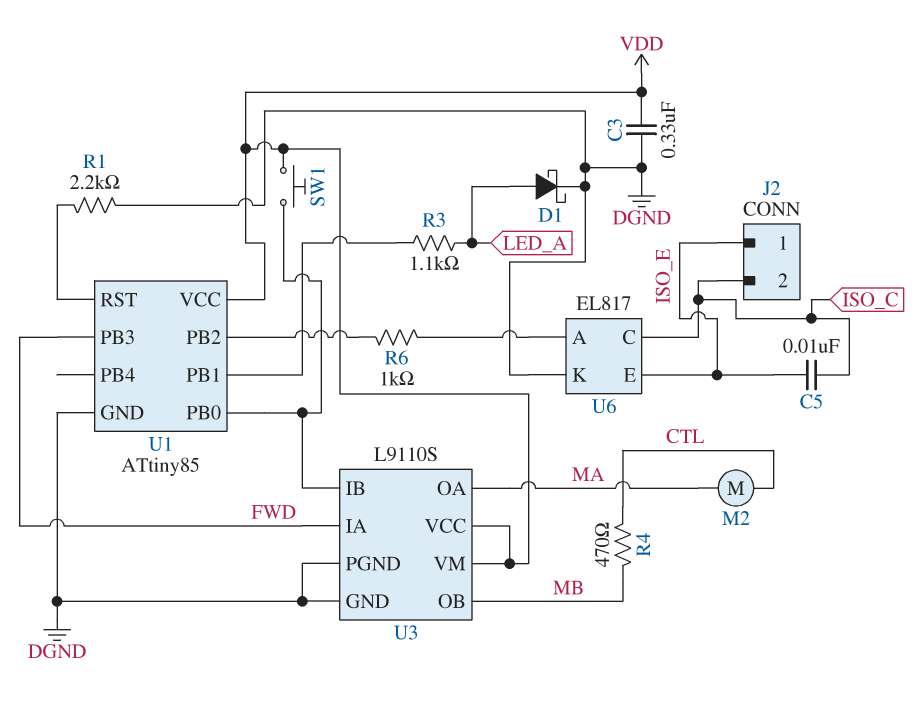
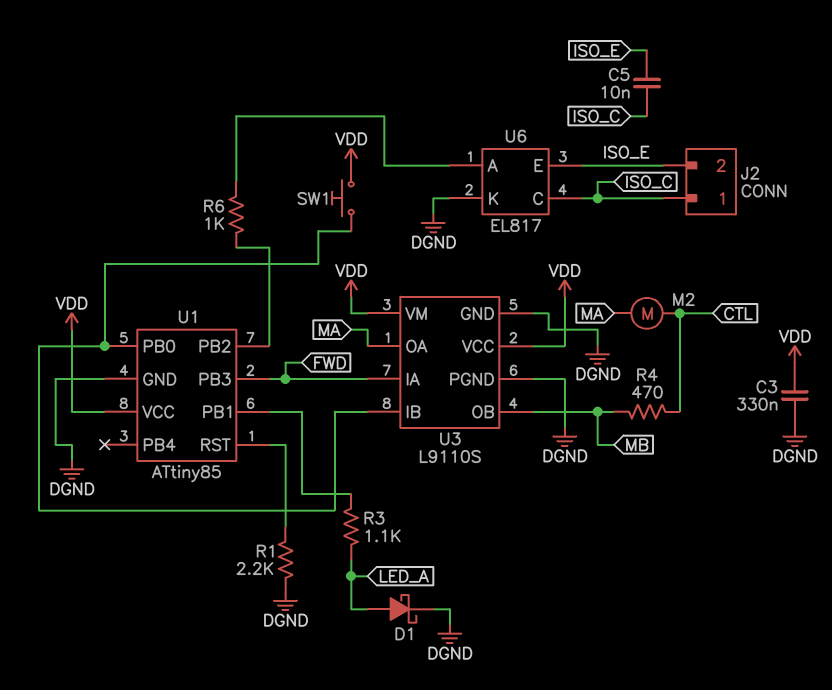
J2 pin 1: ISO_E -> ISO_C
J2 pin 2: ISO_C -> ISO_E

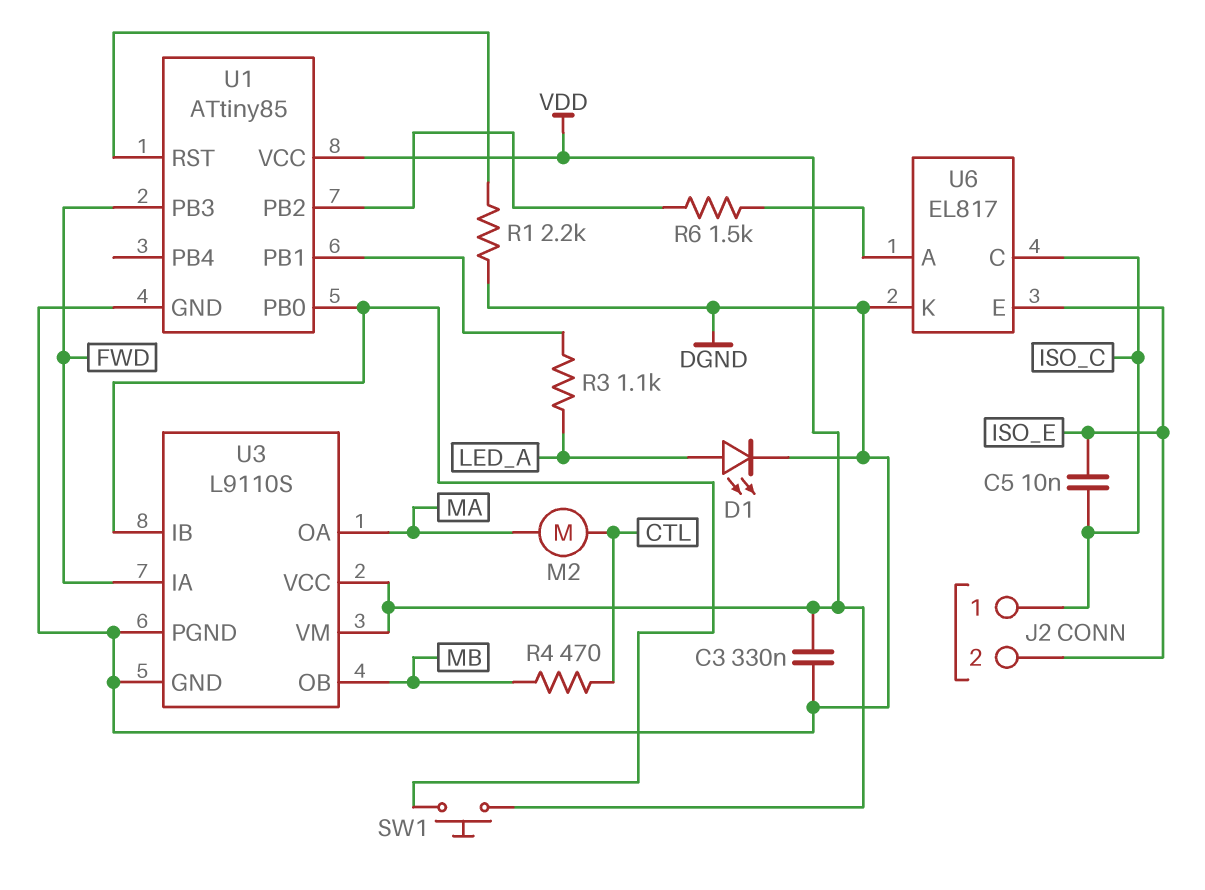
D1: schottky (A LED_A, K DGND) -> LED (A LED_A, K DGND)
R6: 1k (U1/PB2, U6/A) -> 1.5k (U1/PB2, U6/A)

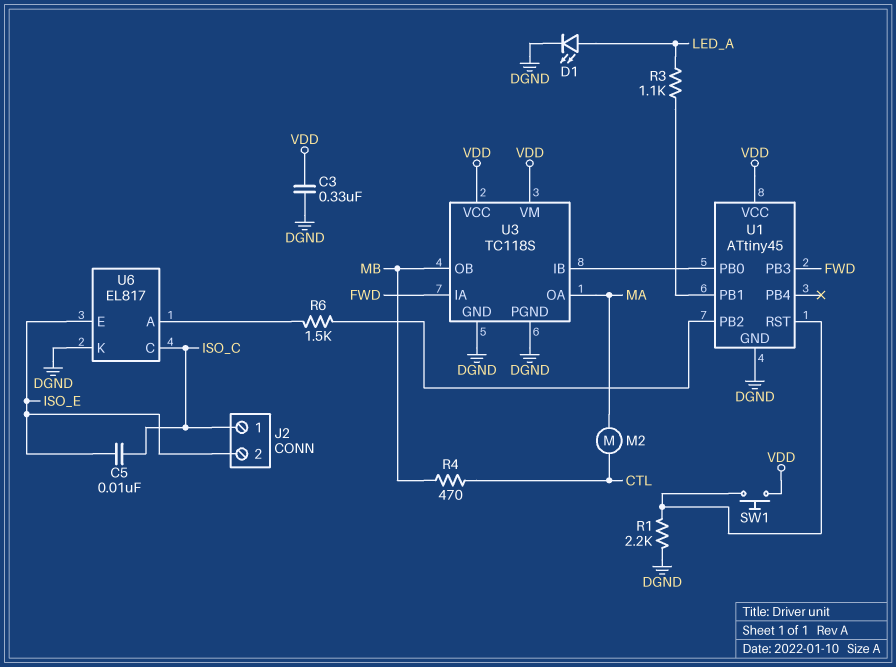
SW1: button (U1/PB0, VDD) -> button (U1/RST, VDD)
U1: ATtiny85 -> ATtiny45
U3: L9110S -> TC118S

